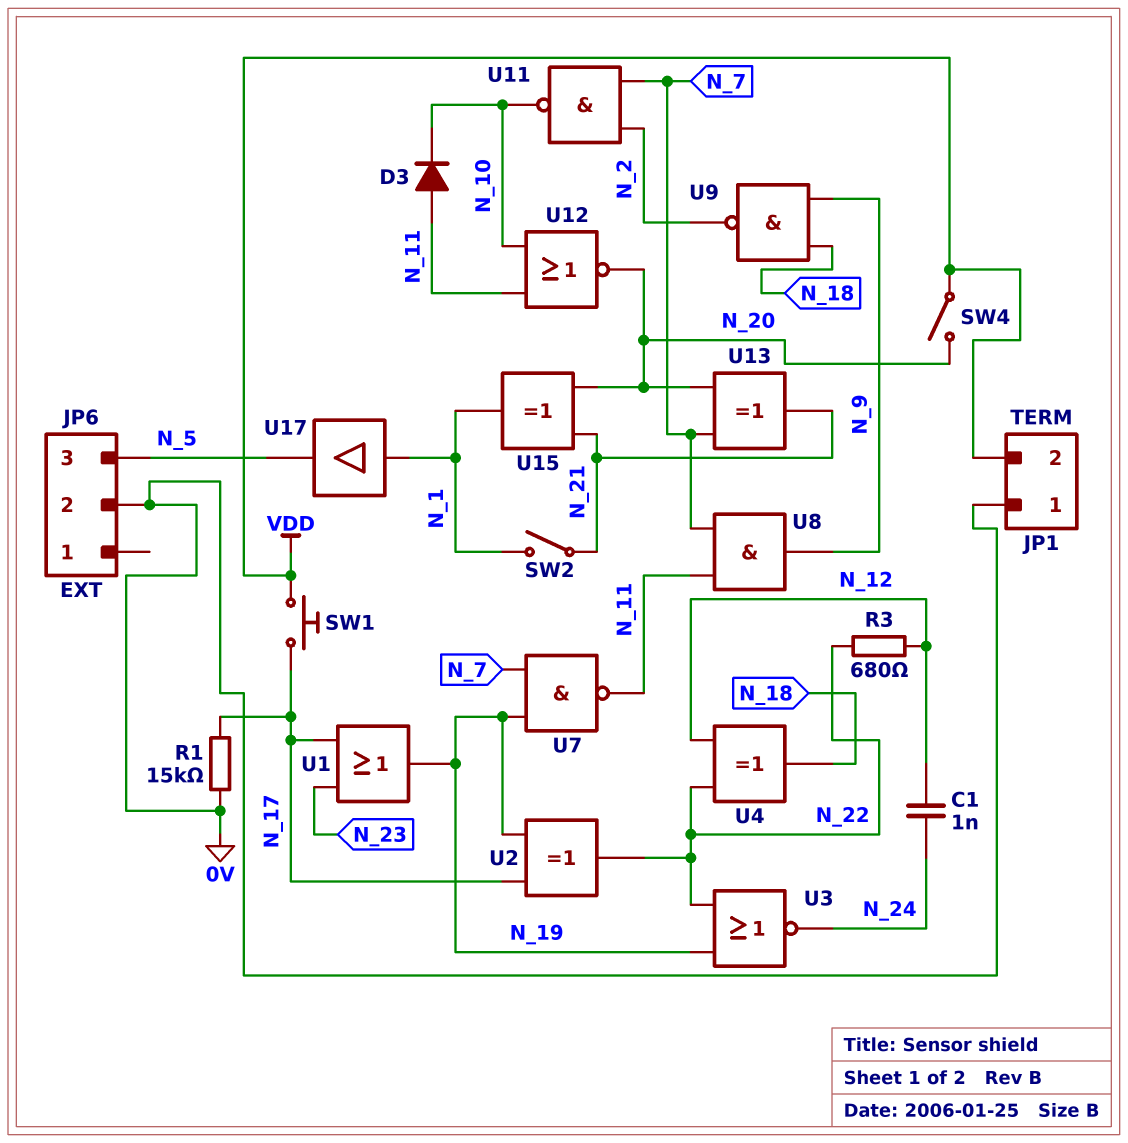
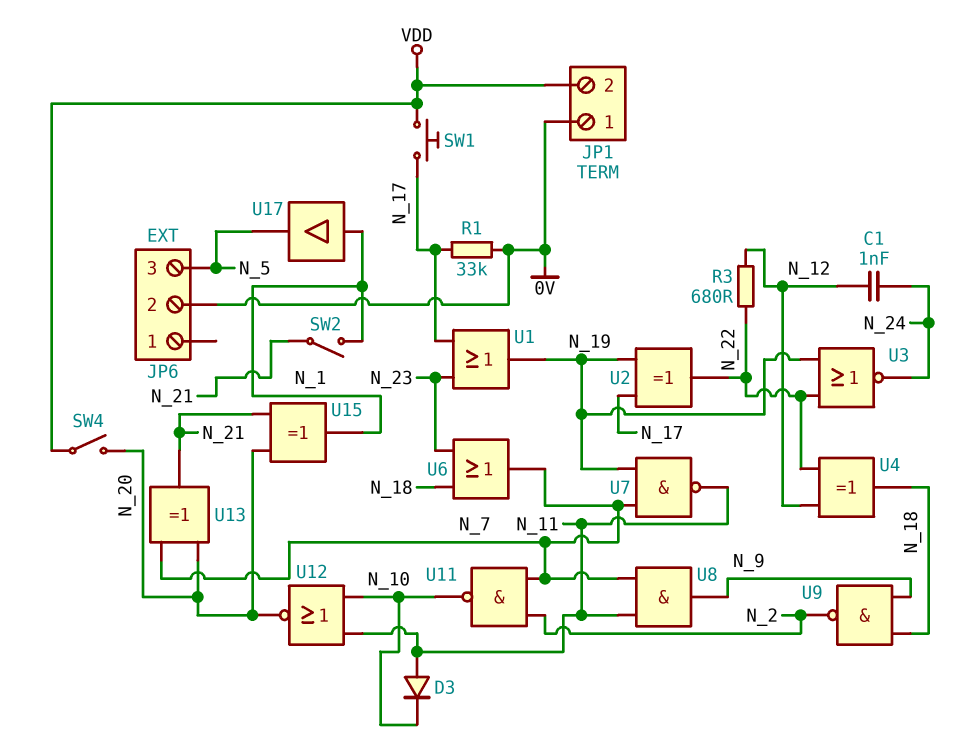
R1: 15k (0V, N_17) -> 33k (0V, N_17)
U6: none -> OR (in N_18, in N_23, out N_7)

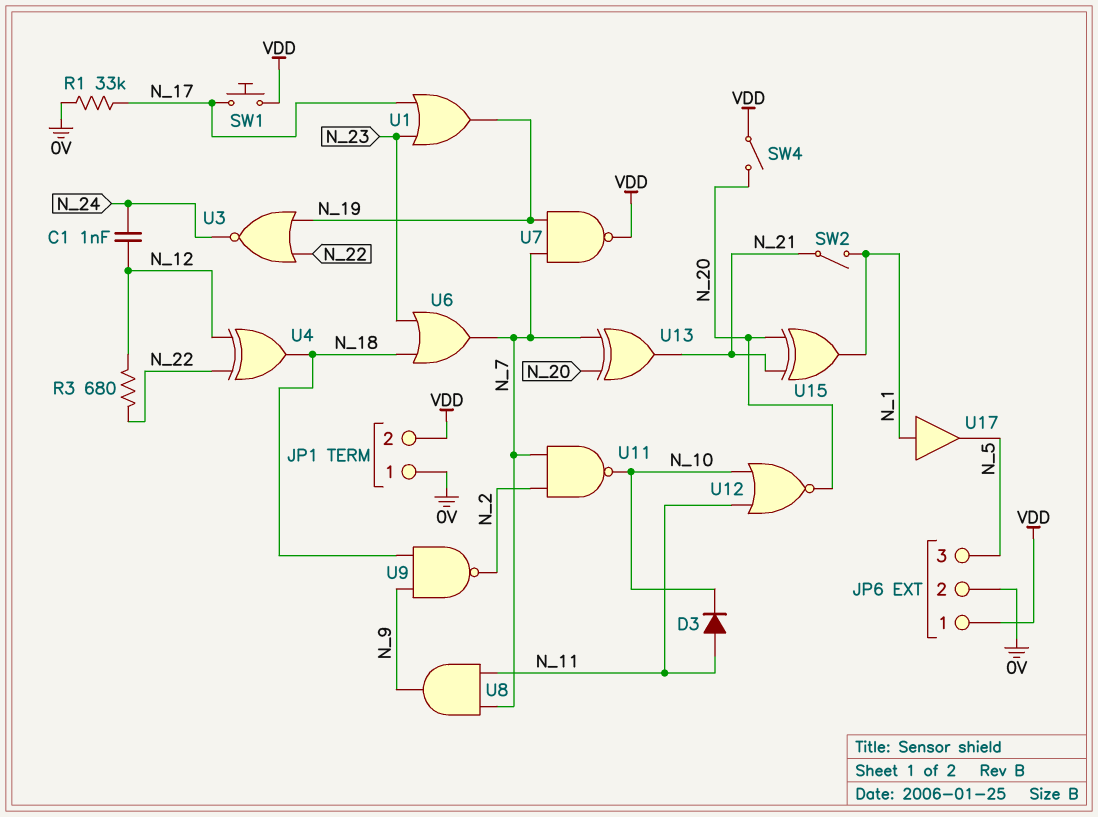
JP6 pin 1: none -> VDD
U2: XOR (in N_17, in N_19, out N_22) -> none
U7: NAND (in N_7, in N_19, out N_11) -> NAND (in N_7, in N_19, out VDD)

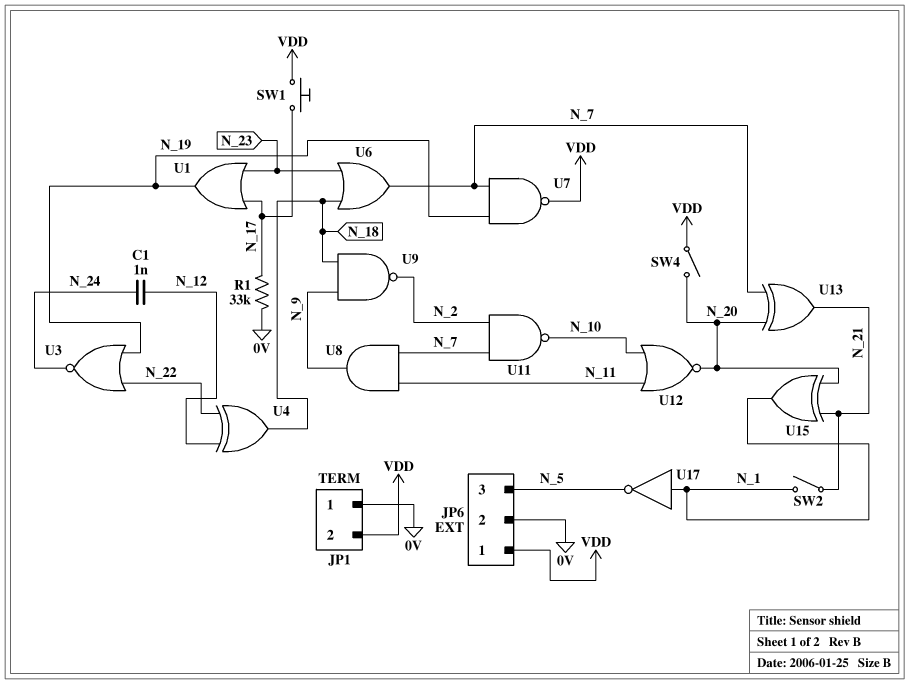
D3: diode (A N_11, K N_10) -> none
R3: 680 (N_12, N_22) -> none
U17: buffer (in N_1, out N_5) -> NOT (in N_1, out N_5)

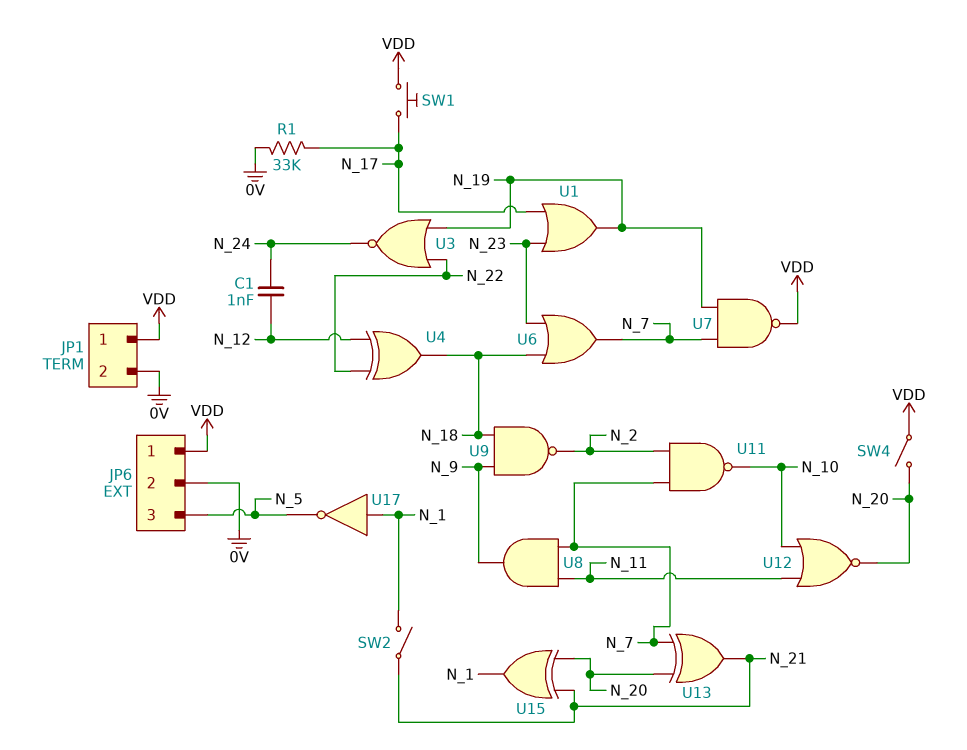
JP1 pin 1: 0V -> VDD
JP1 pin 2: VDD -> 0V

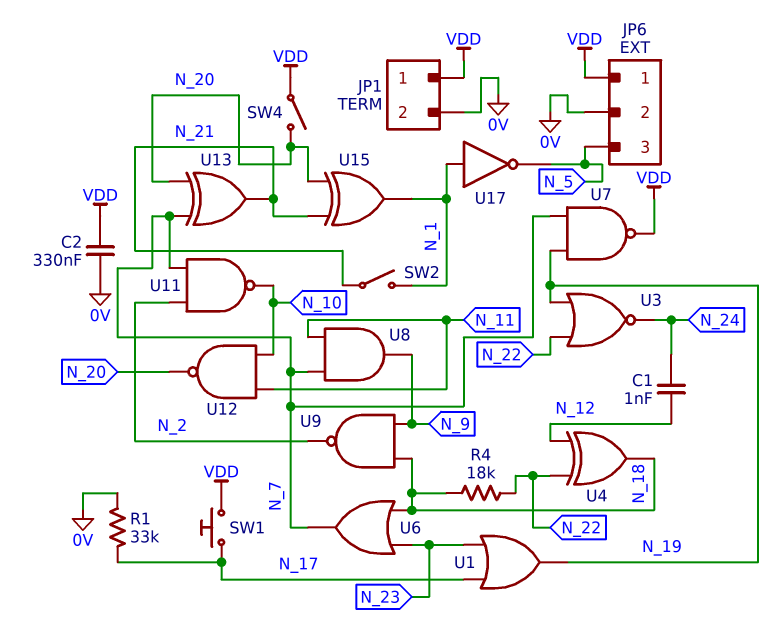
C2: none -> 330nF (0V, VDD)
R4: none -> 18k (N_18, N_22)
U12: NOR (in N_10, in N_11, out N_20) -> NAND (in N_10, in N_11, out N_20)

